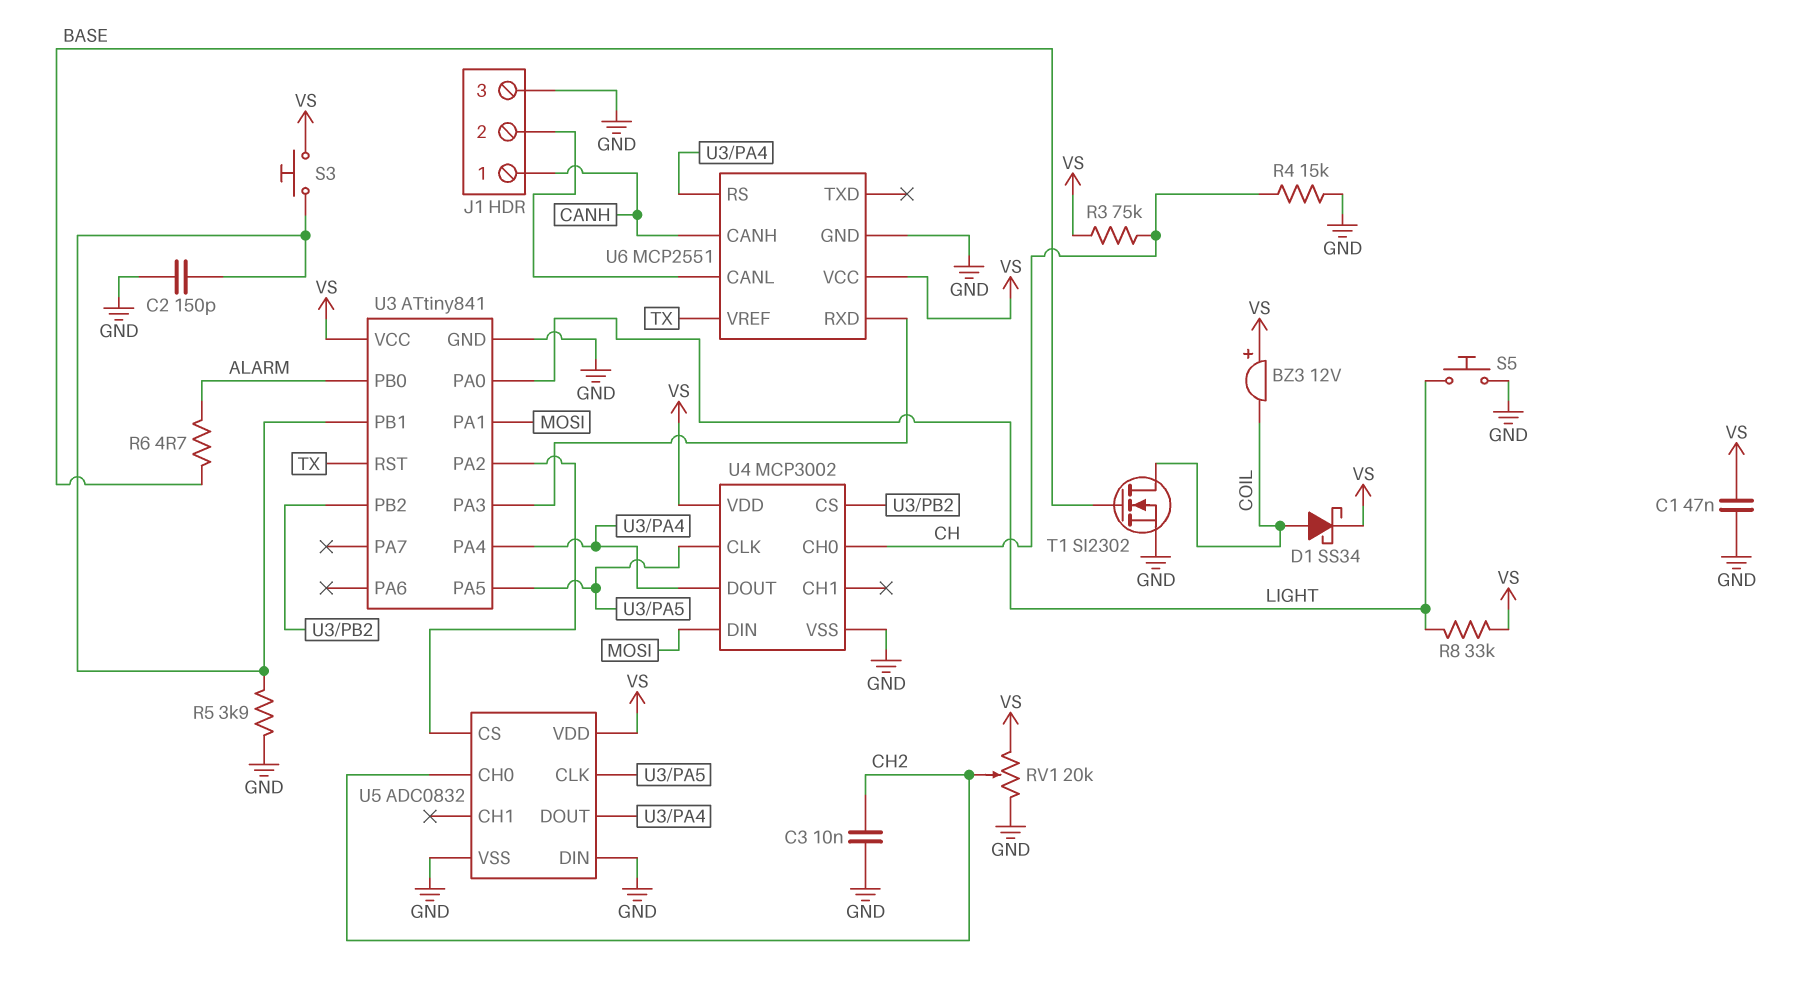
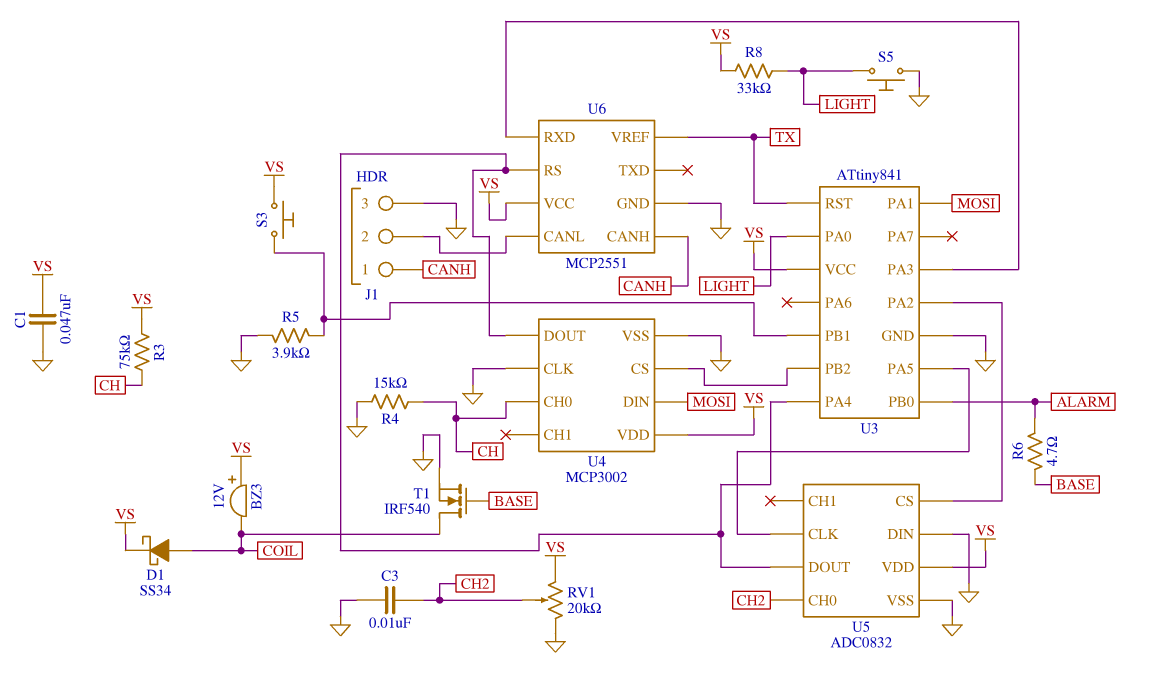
C2: 150pF (GND, U3/PB1) -> none
T1: NMOS SI2302 (G BASE, D COIL, S GND) -> NMOS IRF540 (G BASE, D COIL, S GND)
U4 pin CLK: U3/PA5 -> GND

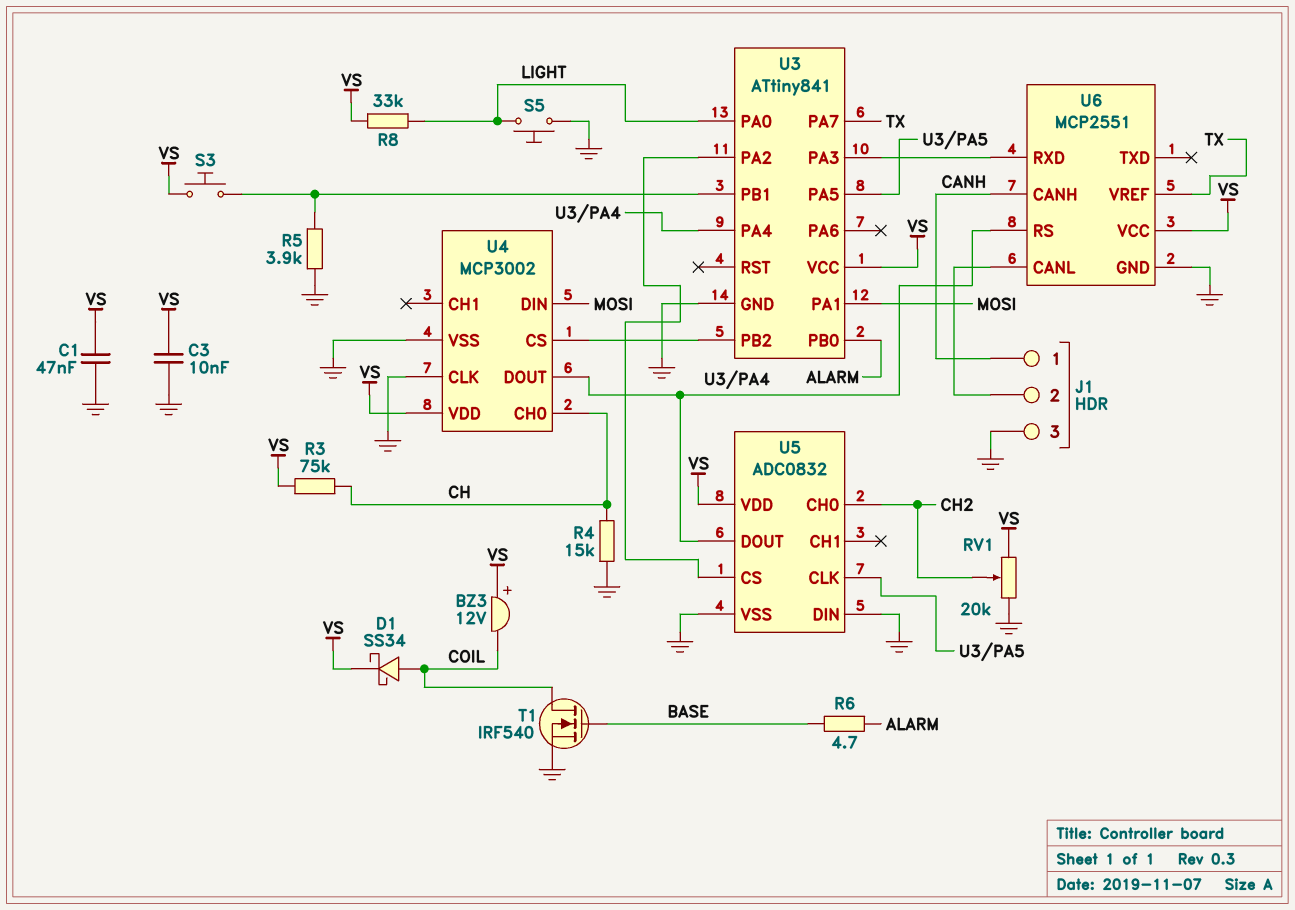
C3: 10nF (CH2, GND) -> 10nF (GND, VS)
U3 pin PA7: none -> TX
U3 pin RST: TX -> none

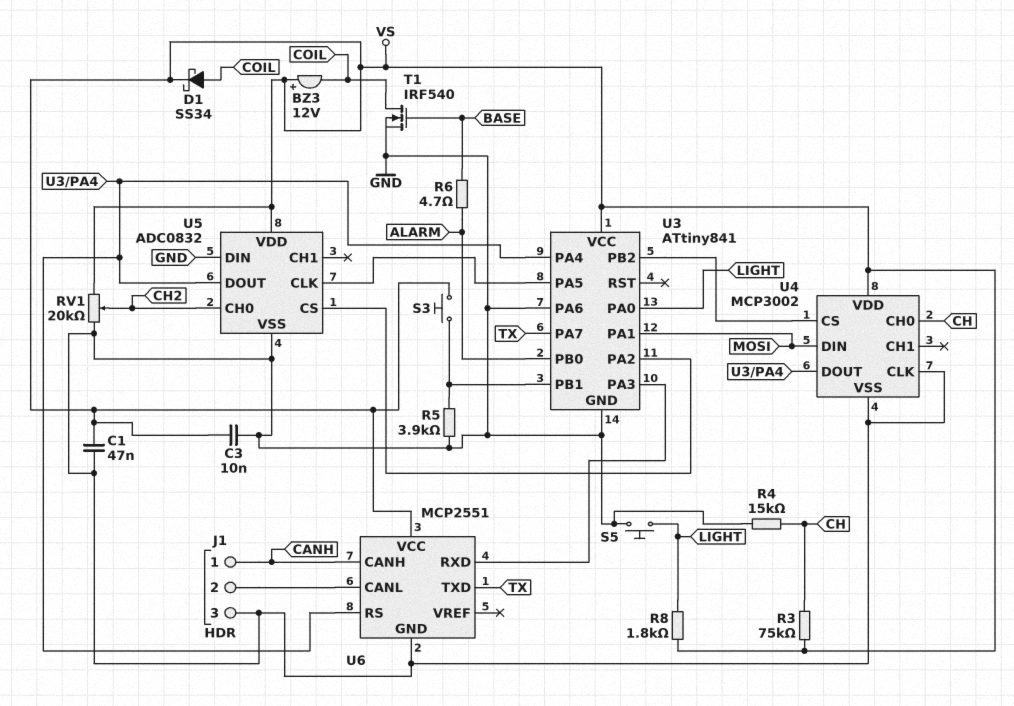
R8: 33k (LIGHT, VS) -> 1.8k (LIGHT, VS)
U3 pin PA6: none -> GND
U6 pin TXD: none -> TX
U6 pin VREF: TX -> none

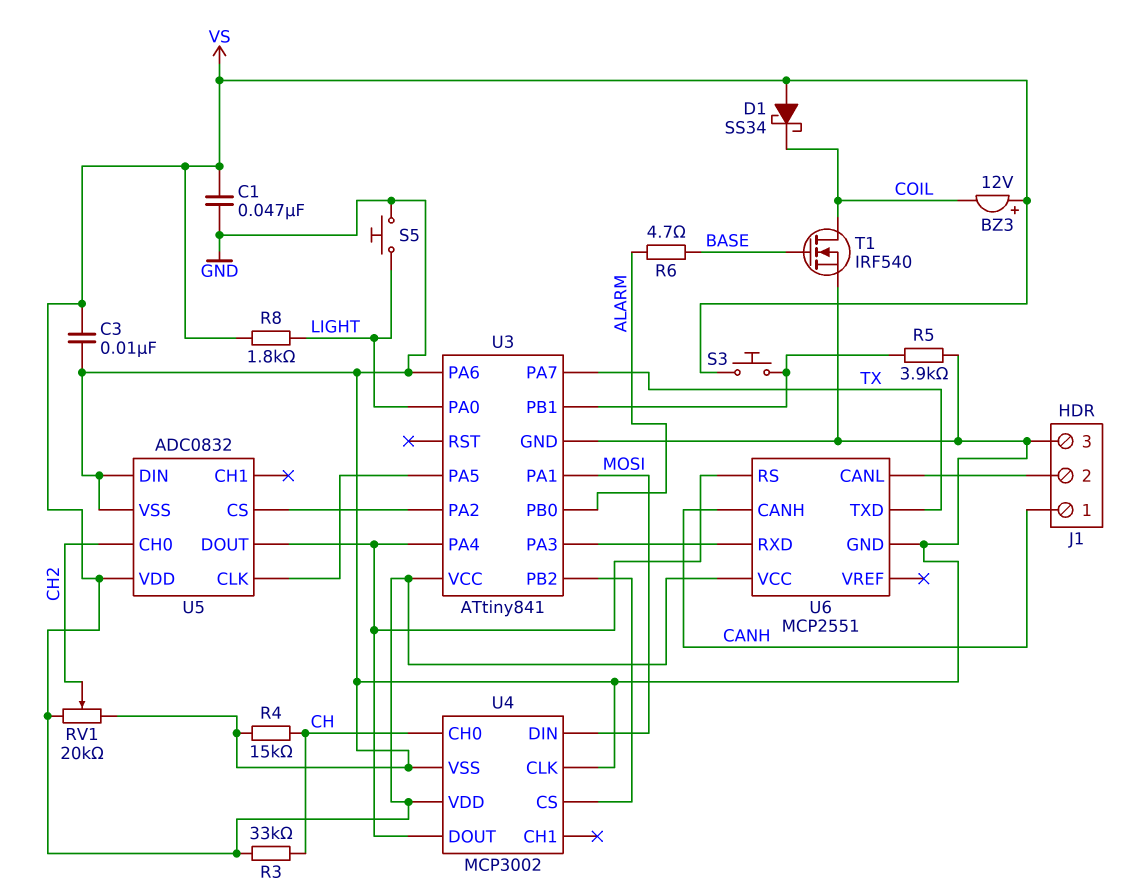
D1: schottky SS34 (A COIL, K VS) -> schottky SS34 (A VS, K COIL)
R3: 75k (CH, VS) -> 33k (CH, VS)

